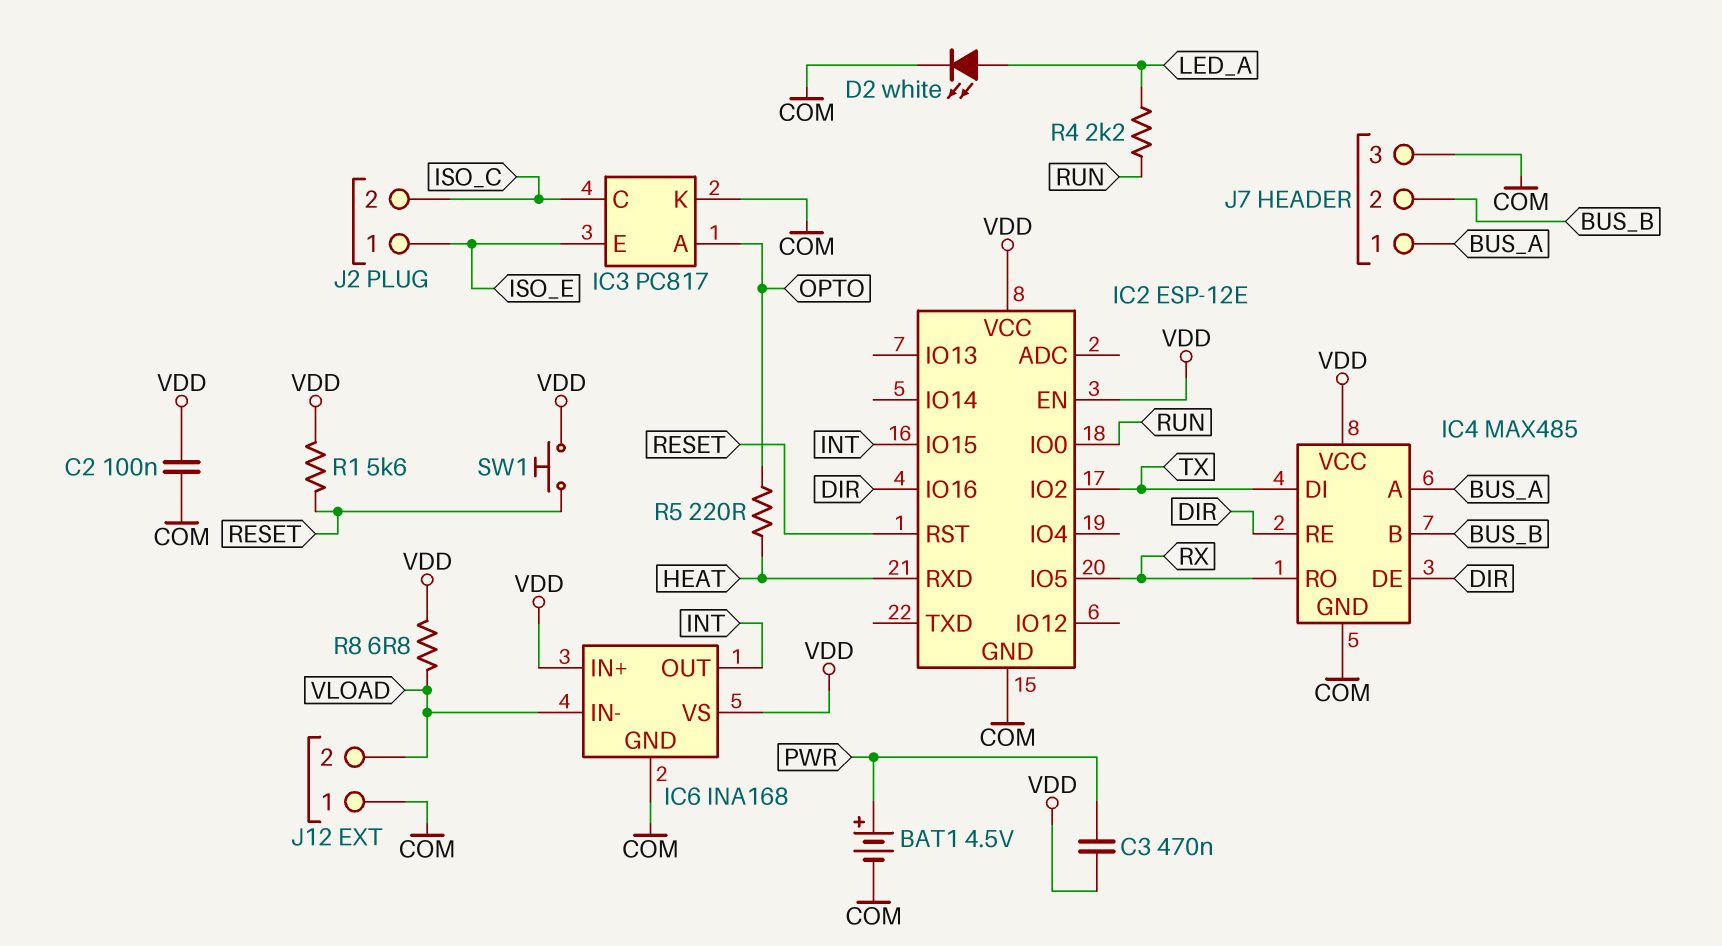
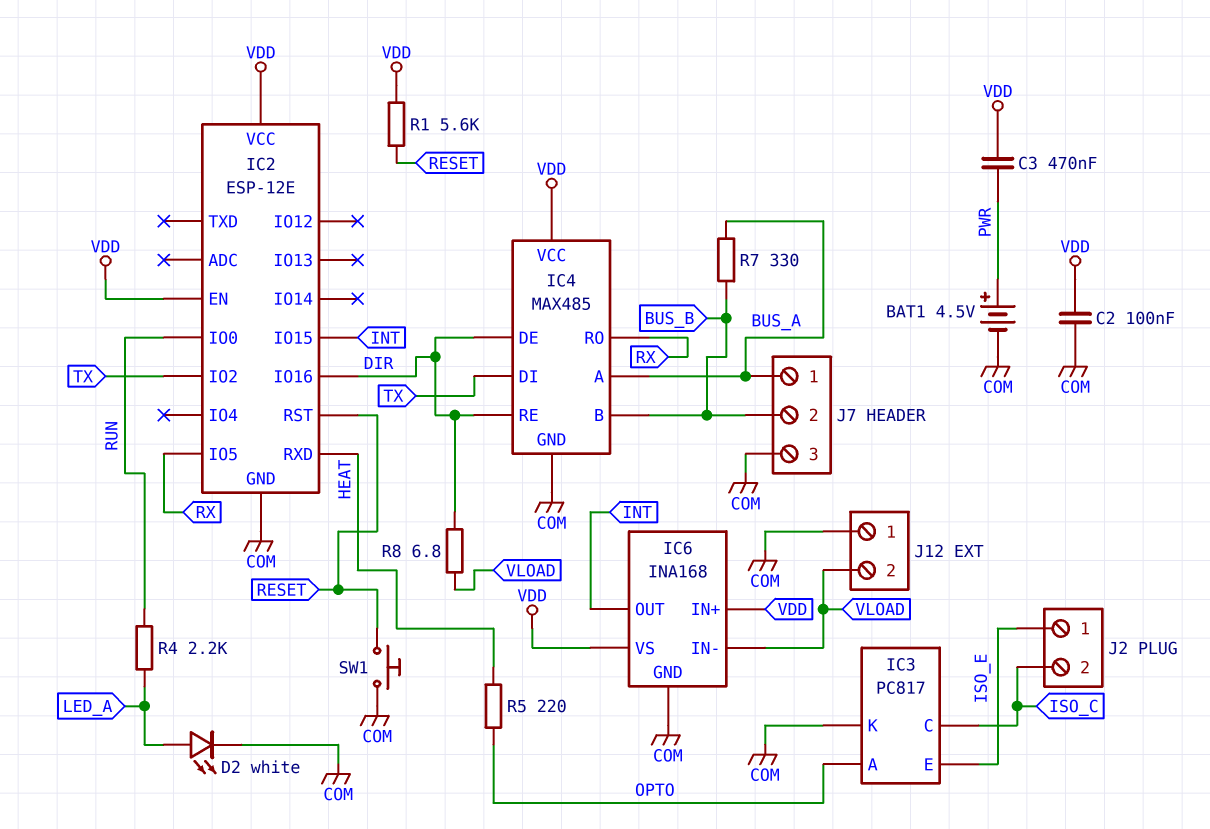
R7: none -> 330 (BUS_A, BUS_B)
R8: 6.8 (VDD, VLOAD) -> 6.8 (DIR, VLOAD)
SW1: button (RESET, VDD) -> button (COM, RESET)

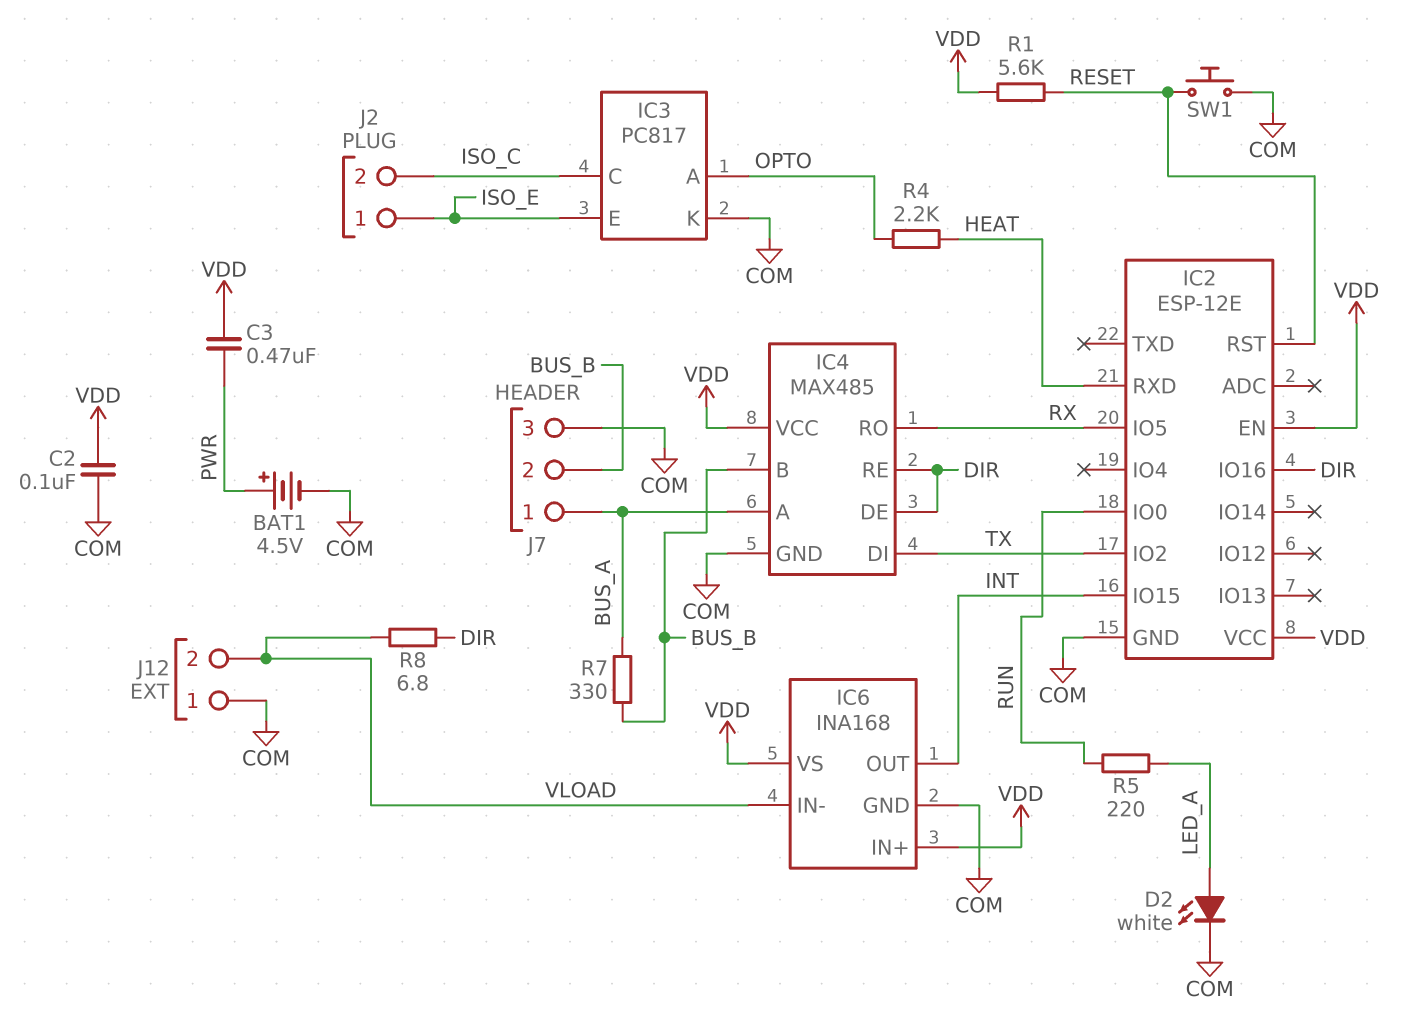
R4: 2.2k (LED_A, RUN) -> 2.2k (HEAT, OPTO)
R5: 220 (HEAT, OPTO) -> 220 (LED_A, RUN)

